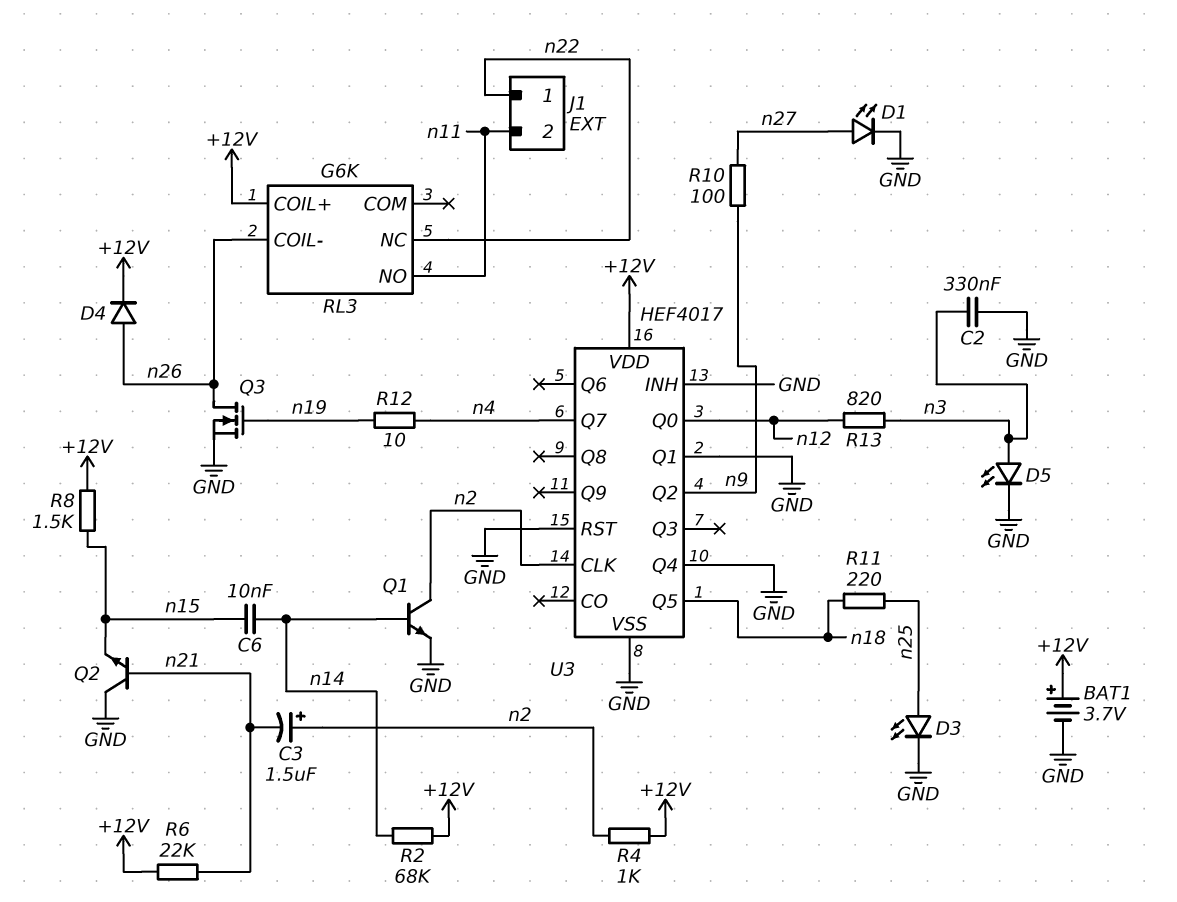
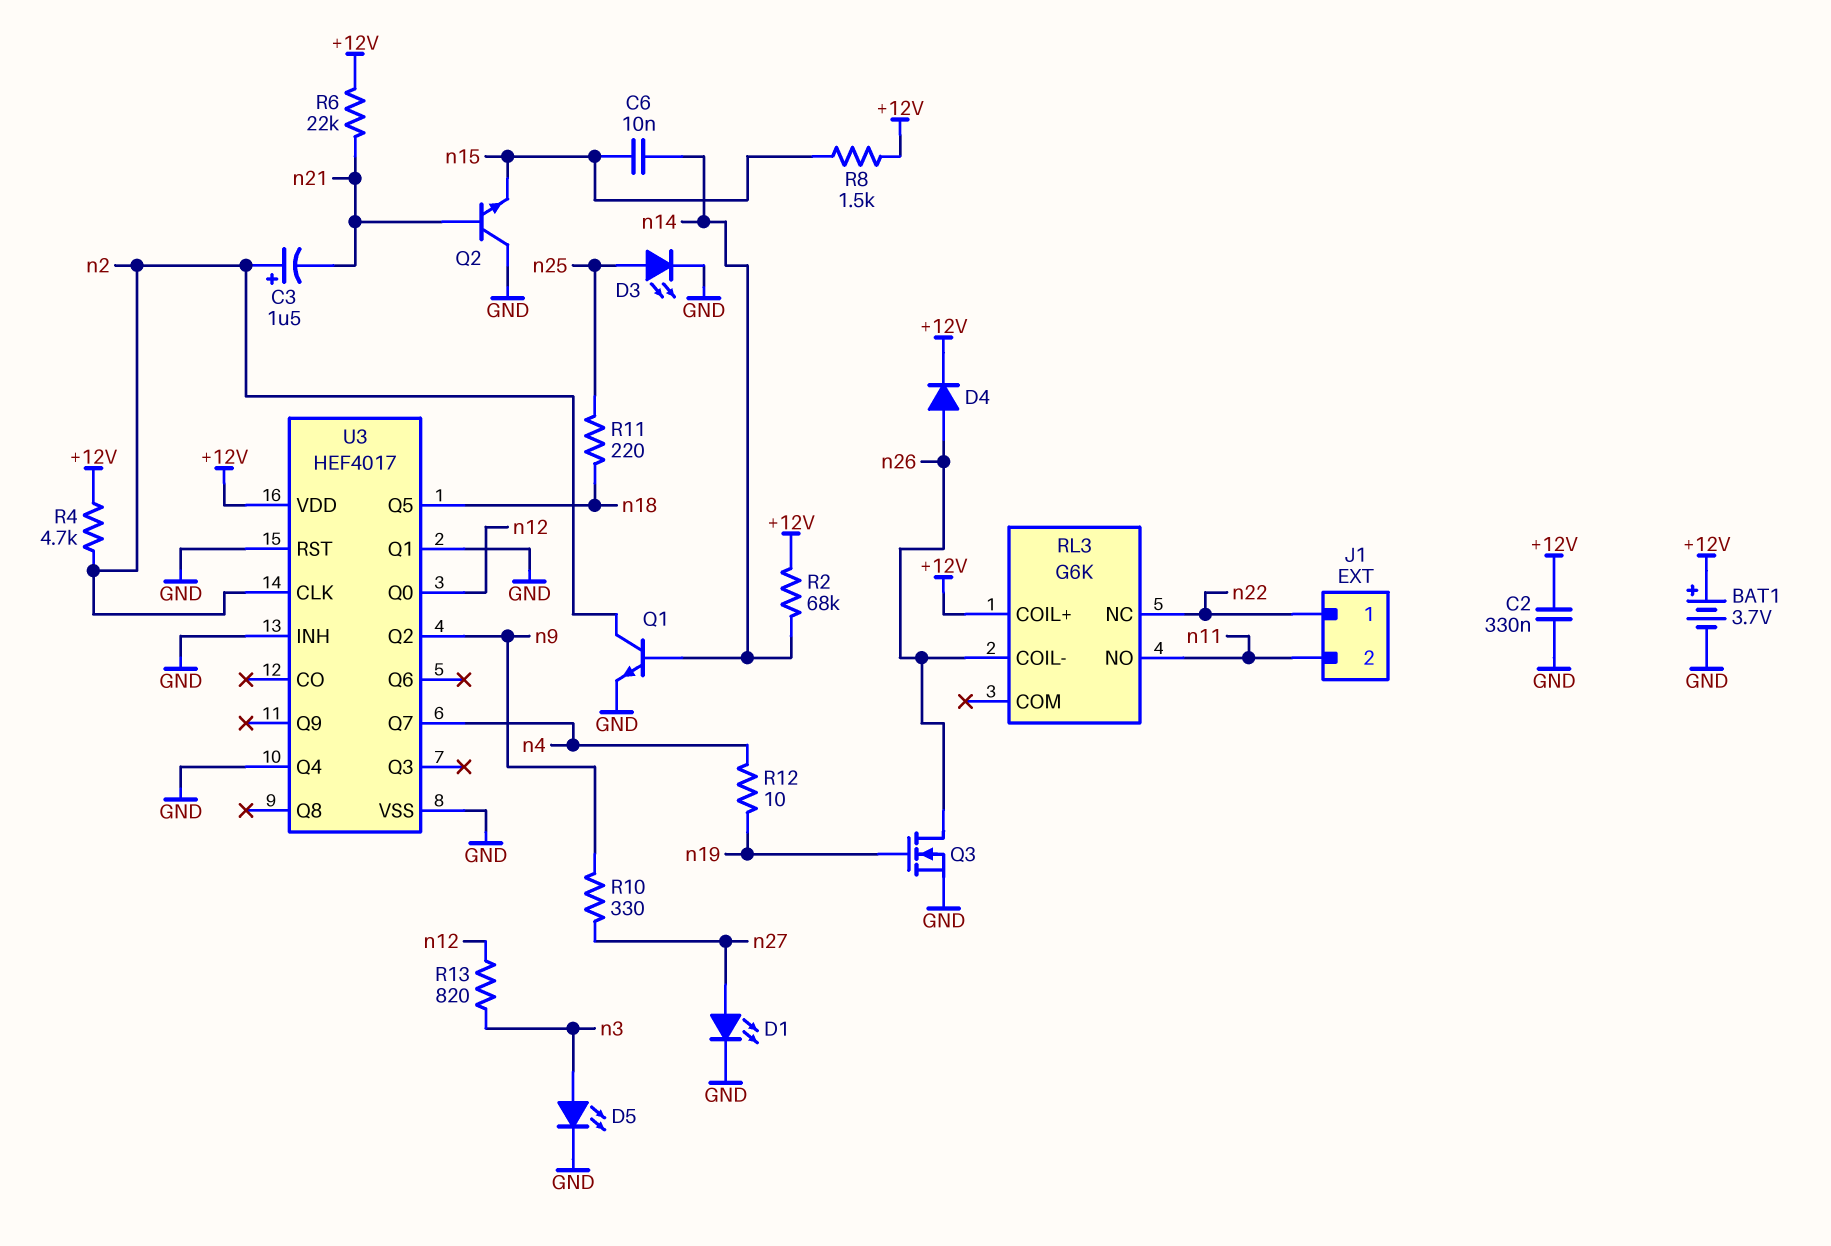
C2: 330nF (GND, n3) -> 330nF (+12V, GND)
R4: 1k (+12V, n2) -> 4.7k (+12V, n2)
R10: 100 (n9, n27) -> 330 (n9, n27)

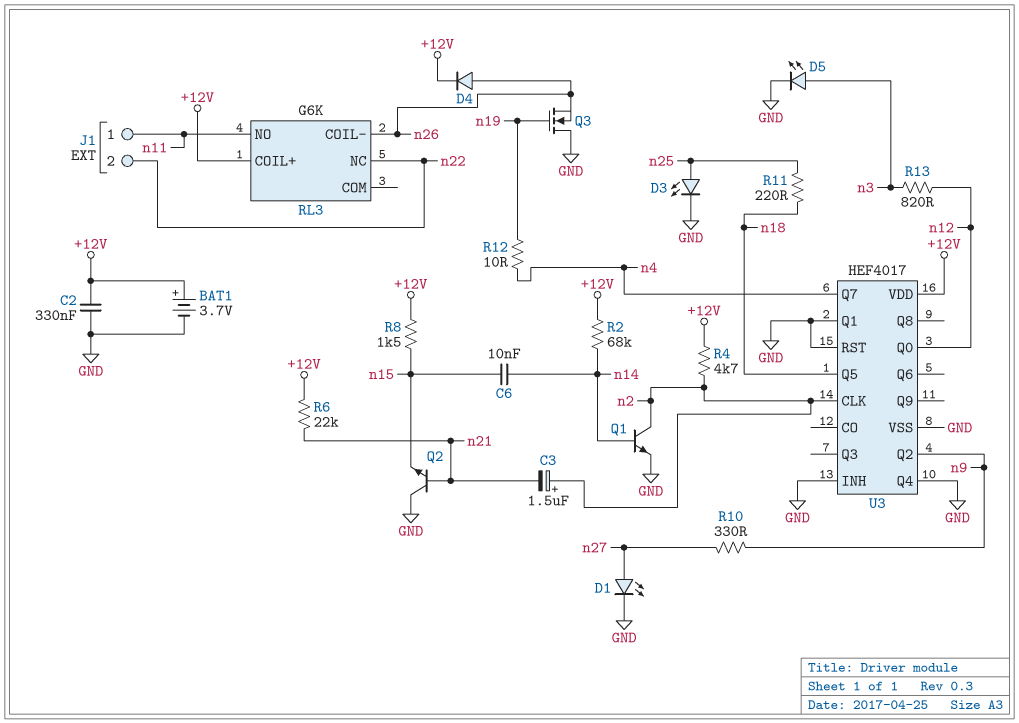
J1 pin 1: n22 -> n11
J1 pin 2: n11 -> n22
Q3: NMOS (G n19, D n26, S GND) -> NMOS (G n19, D GND, S n26)

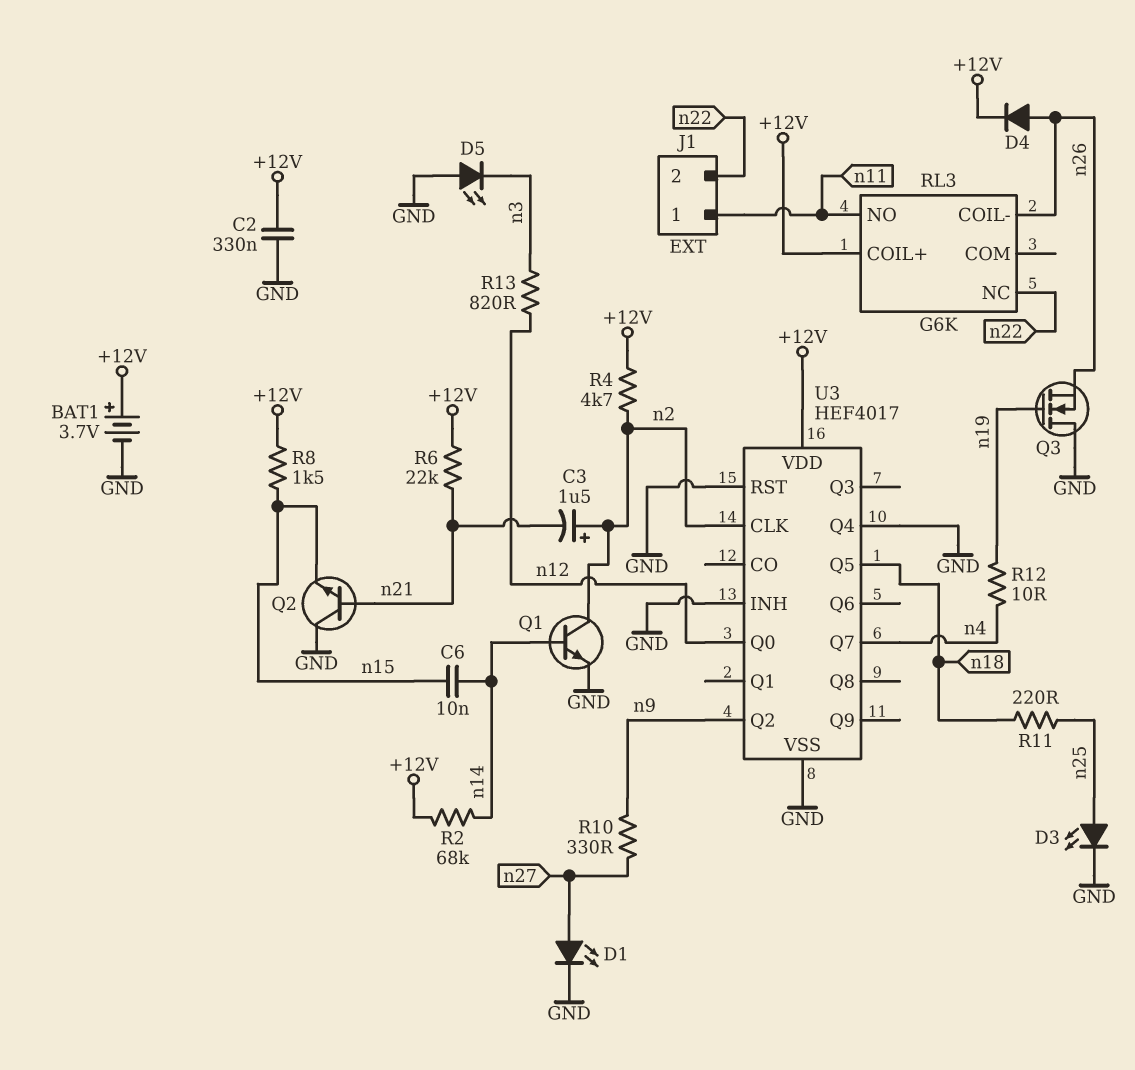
D5: LED (A n3, K GND) -> LED (A GND, K n3)
U3 pin Q1: GND -> none

